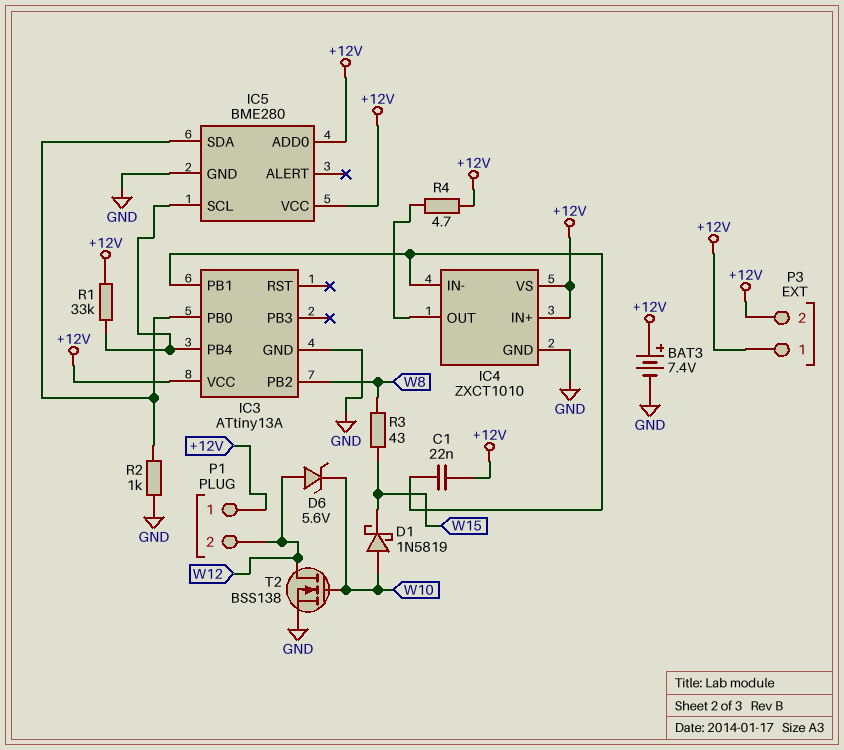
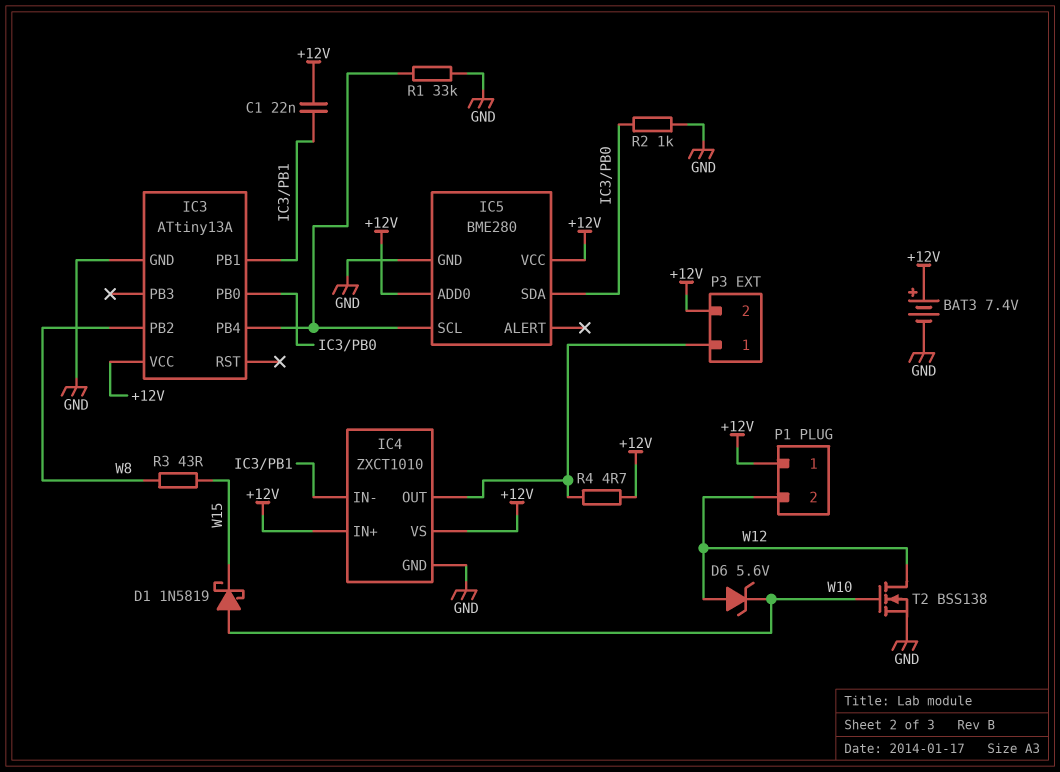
P3 pin 1: +12V -> IC4/OUT
R1: 33k (+12V, IC3/PB4) -> 33k (GND, IC3/PB4)

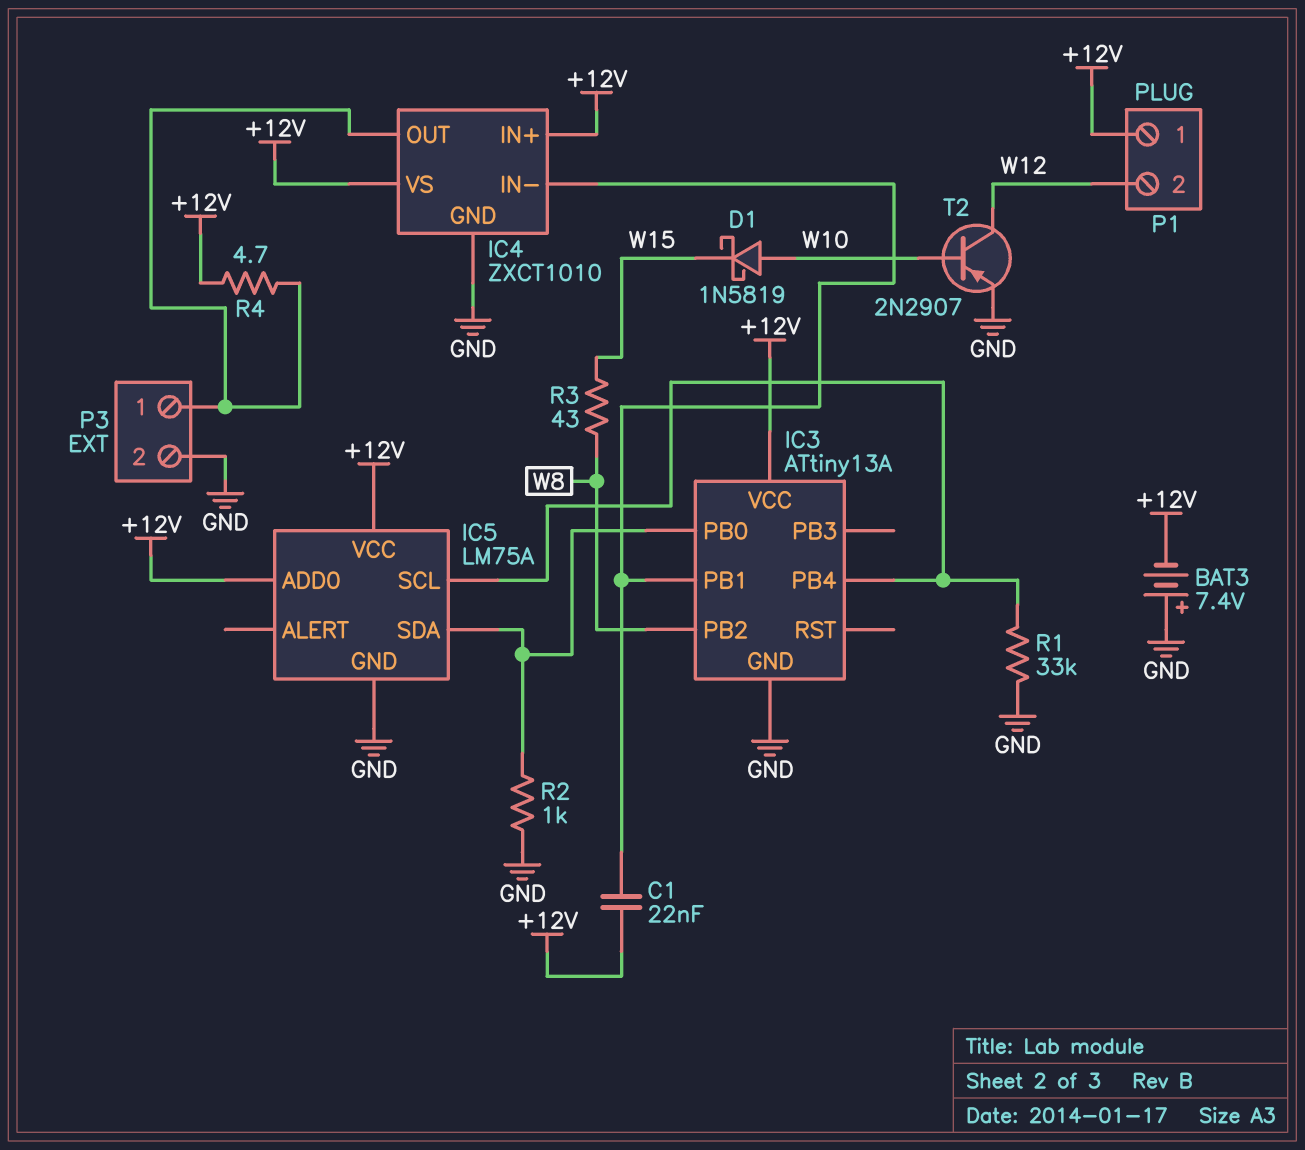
BAT3: 7.4V (plus +12V, minus GND) -> 7.4V (plus GND, minus +12V)
D6: zener 5.6V (A W12, K W10) -> none
IC5: BME280 -> LM75A
P3 pin 2: +12V -> GND
T2: NMOS BSS138 (G W10, D W12, S GND) -> PNP 2N2907 (B W10, C W12, E GND)

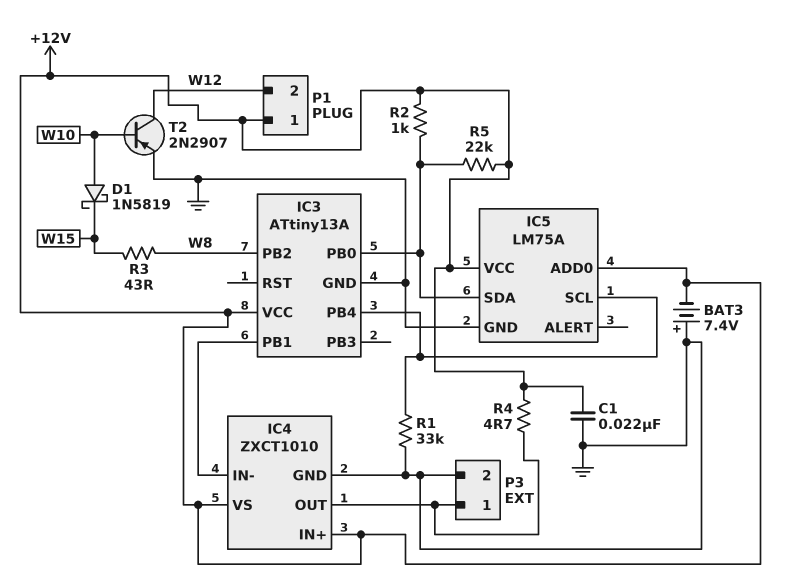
C1: 22nF (+12V, IC3/PB1) -> 22nF (+12V, GND)
R2: 1k (GND, IC3/PB0) -> 1k (+12V, IC3/PB0)
R5: none -> 22k (+12V, IC3/PB0)

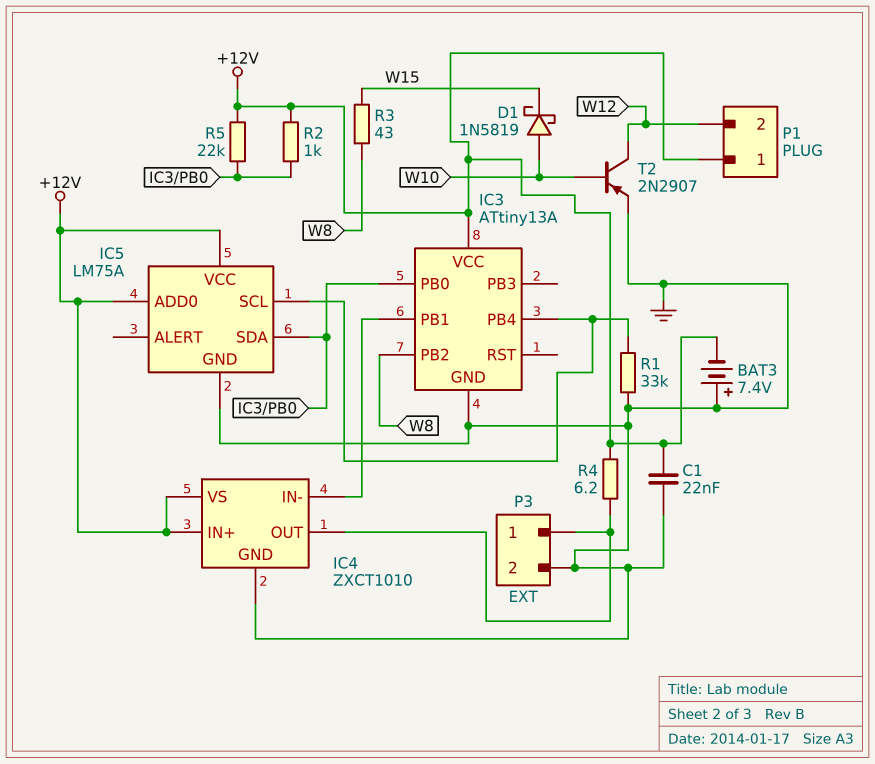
R4: 4.7 (+12V, IC4/OUT) -> 6.2 (+12V, IC4/OUT)

